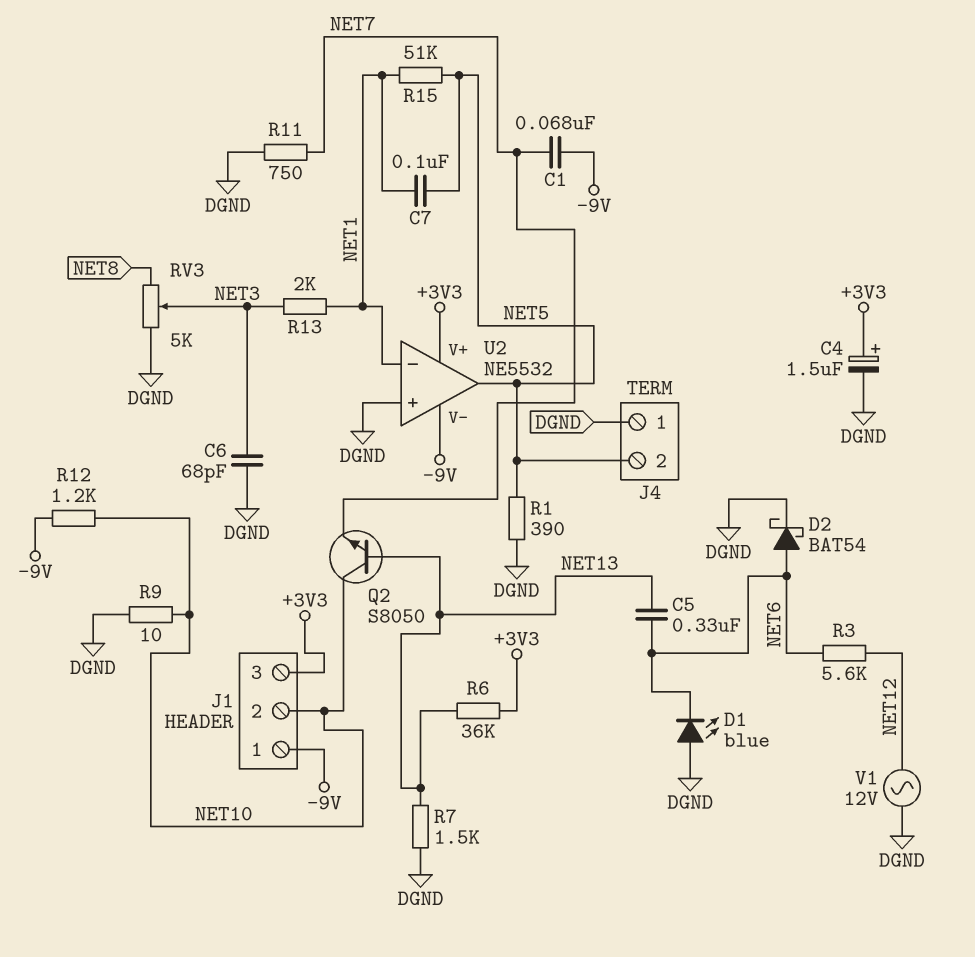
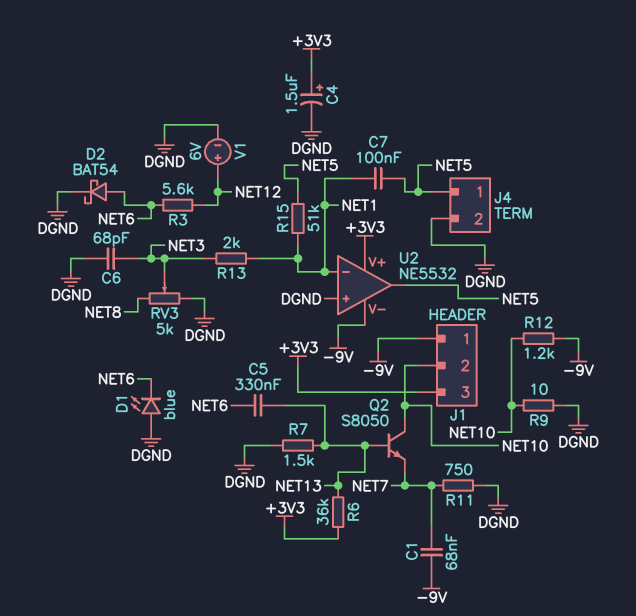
J4 pin 1: DGND -> NET5
J4 pin 2: NET5 -> DGND
R1: 390 (DGND, NET5) -> none
V1: AC 12V (DGND, NET12) -> 6V (plus NET12, minus DGND)

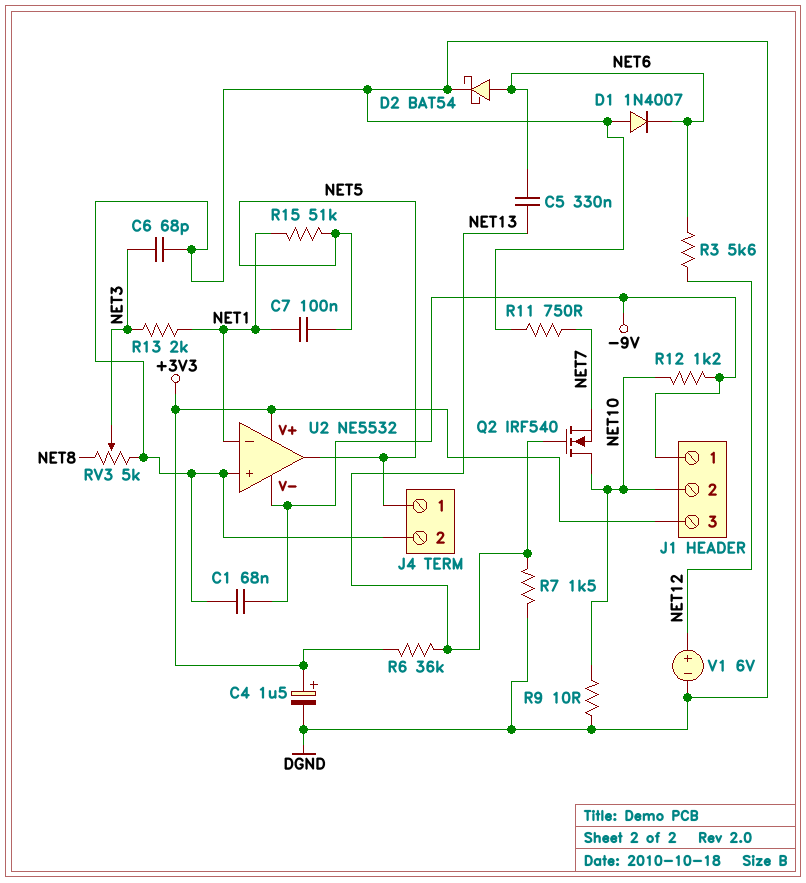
C1: 68nF (-9V, NET7) -> 68nF (-9V, DGND)
D1: LED blue (A DGND, K NET6) -> diode 1N4007 (A DGND, K NET6)
Q2: NPN S8050 (B NET13, C NET10, E NET7) -> NMOS IRF540 (G NET13, D NET10, S NET7)

